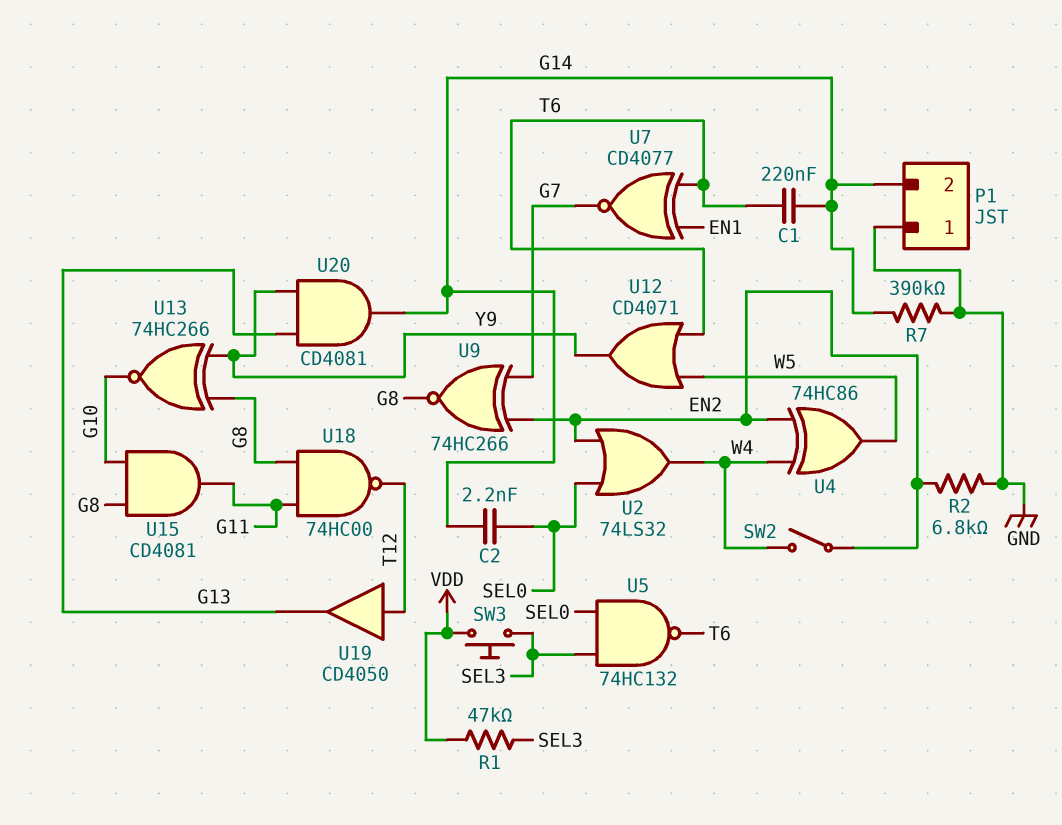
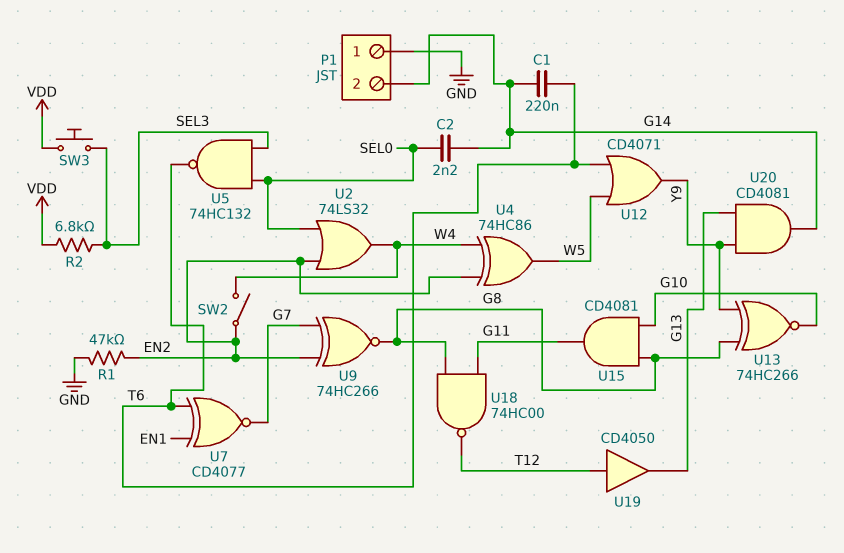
R1: 47k (SEL3, VDD) -> 47k (EN2, GND)
R2: 6.8k (EN2, GND) -> 6.8k (SEL3, VDD)
R7: 390k (G14, GND) -> none

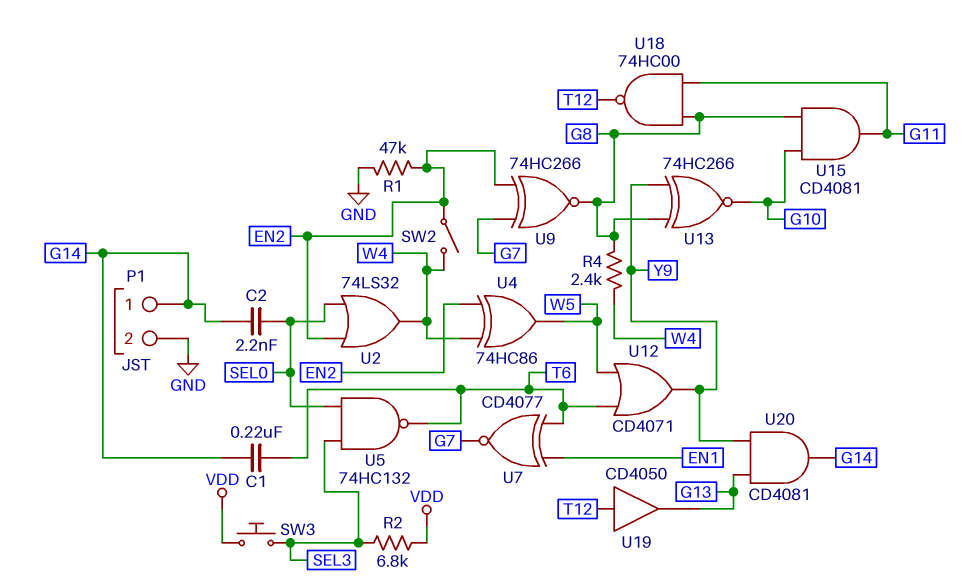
P1 pin 1: GND -> G14
P1 pin 2: G14 -> GND
R4: none -> 2.4k (G8, W4)

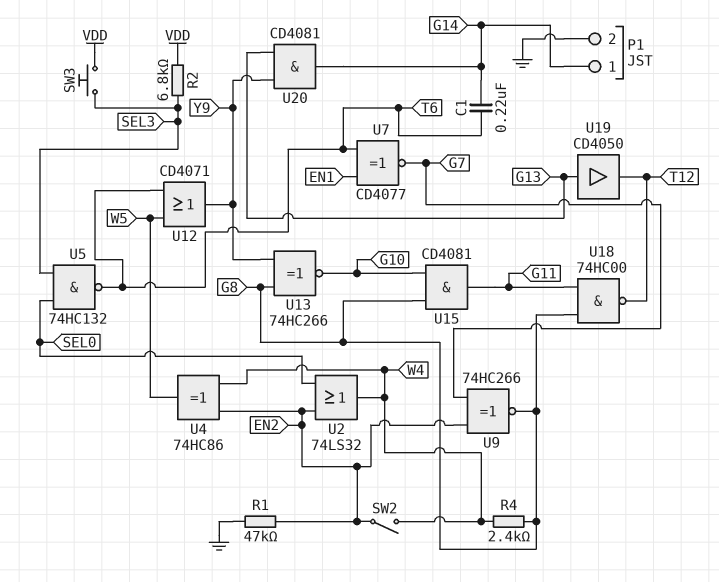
C2: 2.2nF (G14, SEL0) -> none
U19: buffer CD4050 (in T12, out G13) -> buffer CD4050 (in G13, out T12)

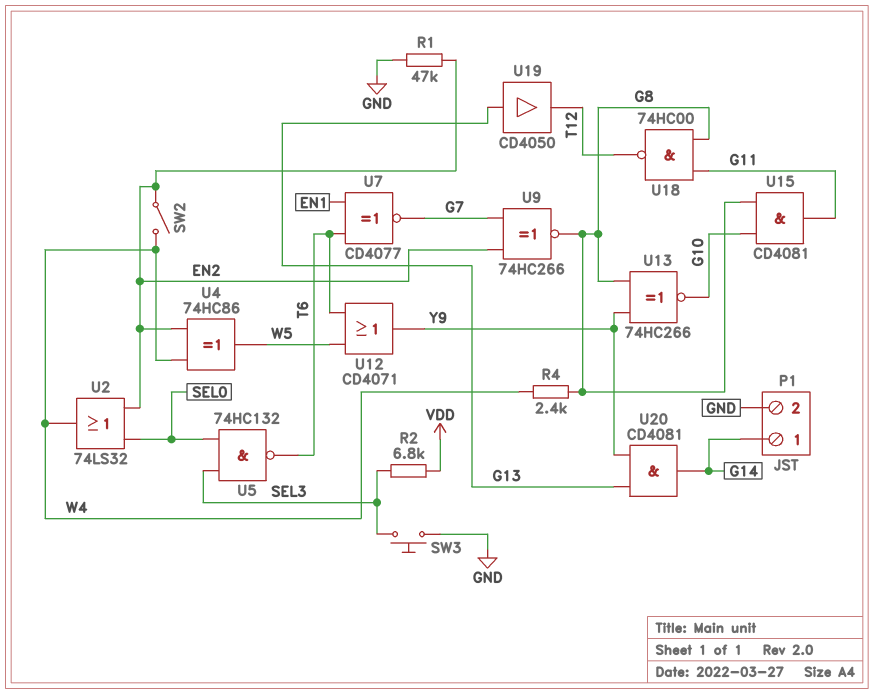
C1: 220nF (G14, T6) -> none
SW3: button (SEL3, VDD) -> button (GND, SEL3)

